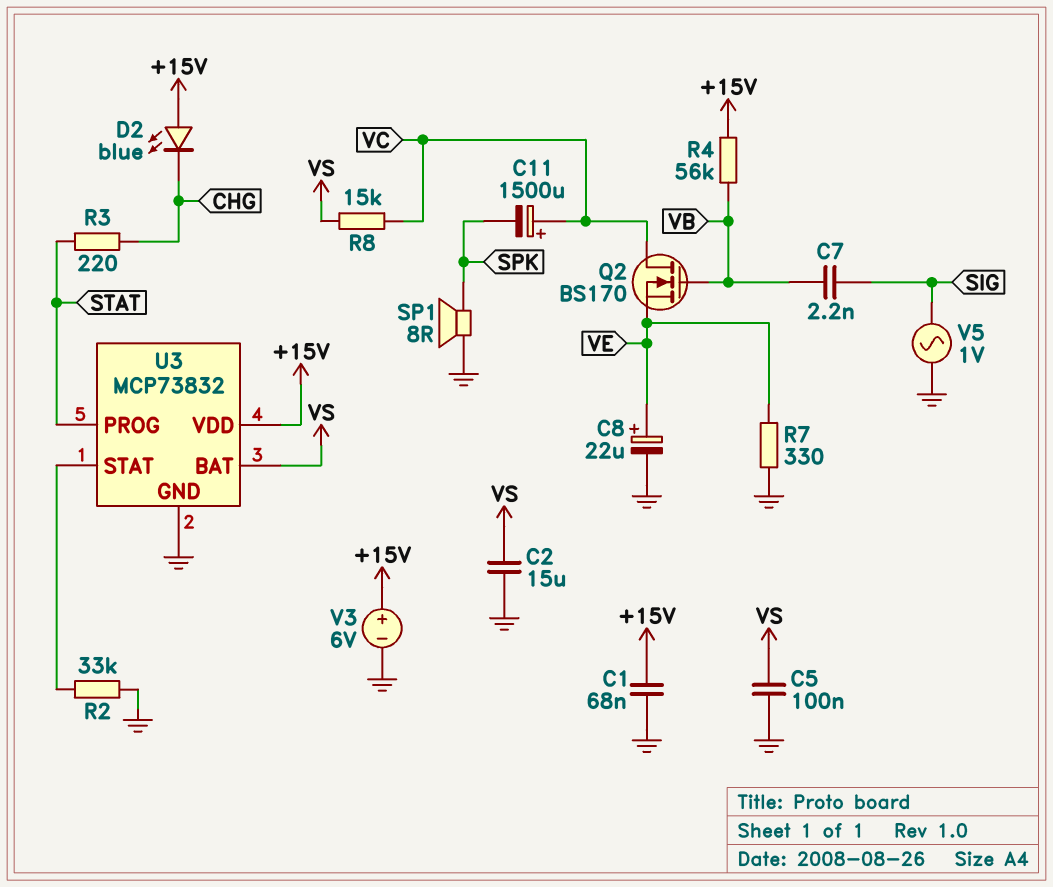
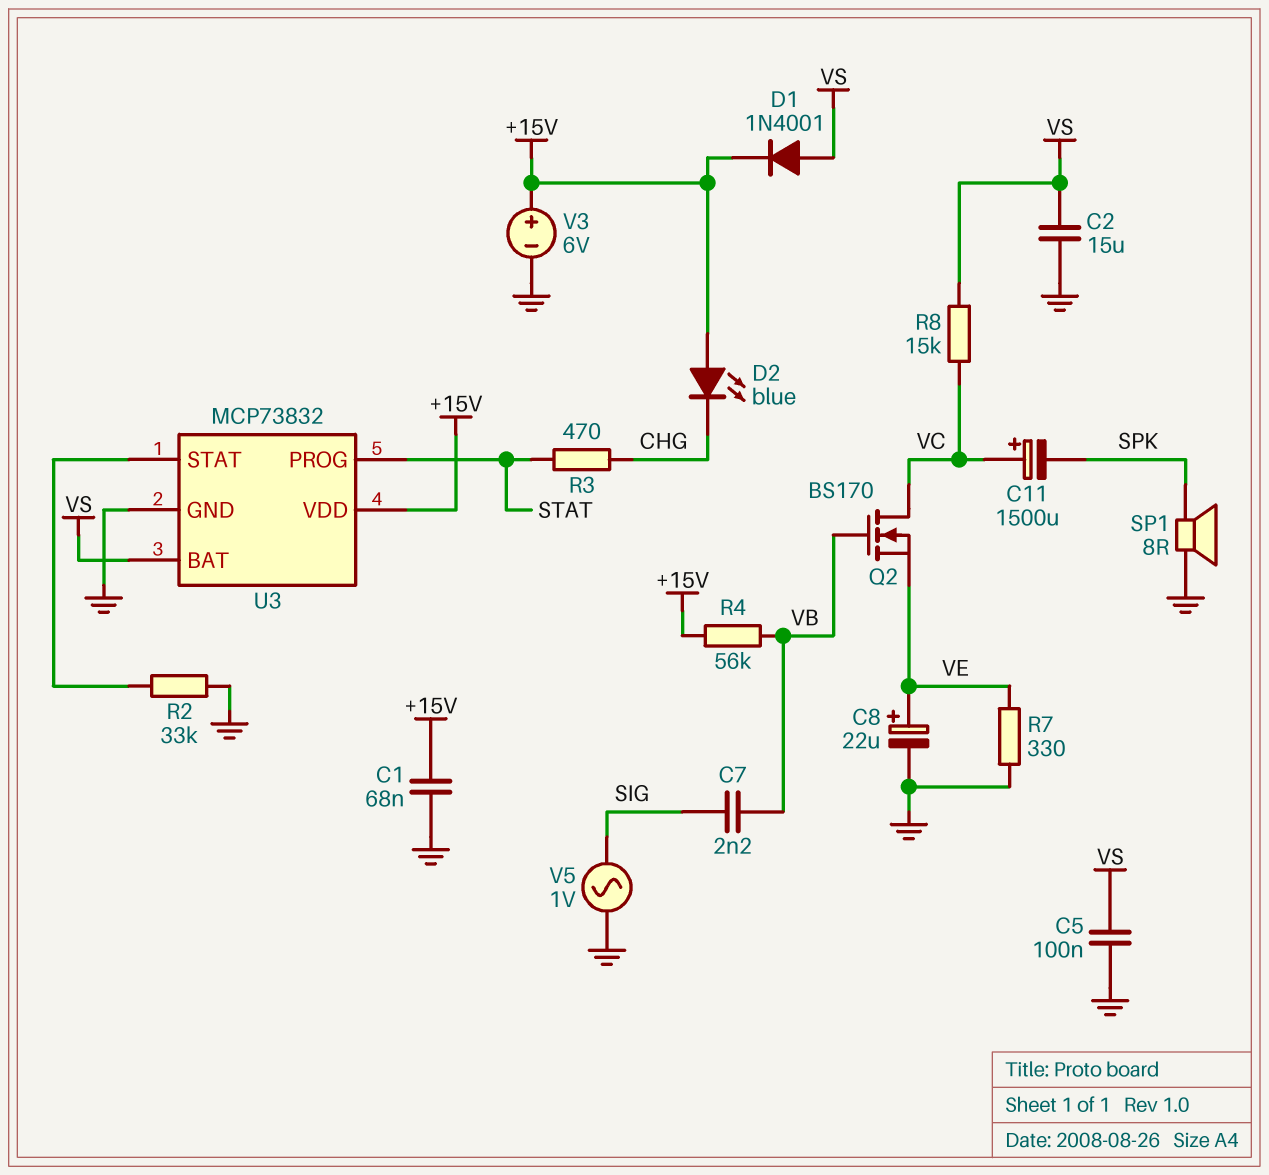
D1: none -> diode 1N4001 (A VS, K +15V)
R3: 220 (CHG, STAT) -> 470 (CHG, STAT)

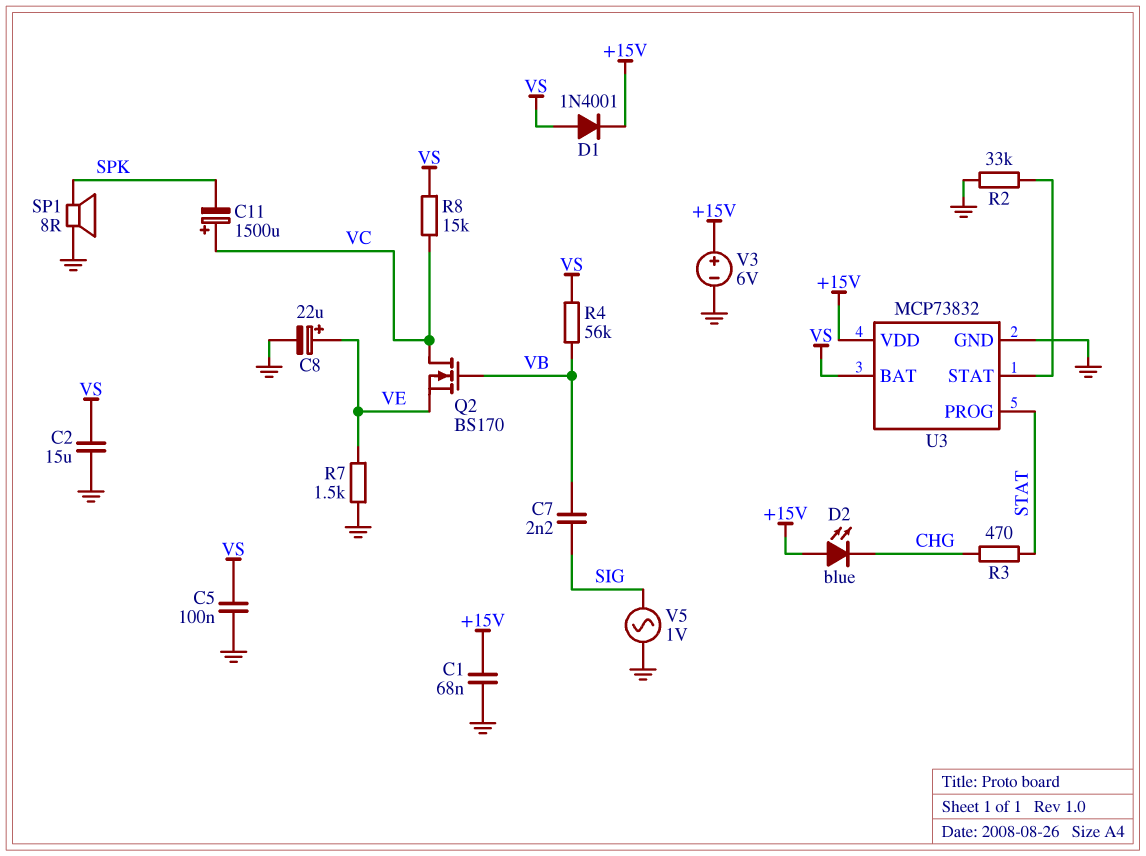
R4: 56k (+15V, VB) -> 56k (VB, VS)
R7: 330 (GND, VE) -> 1.5k (GND, VE)

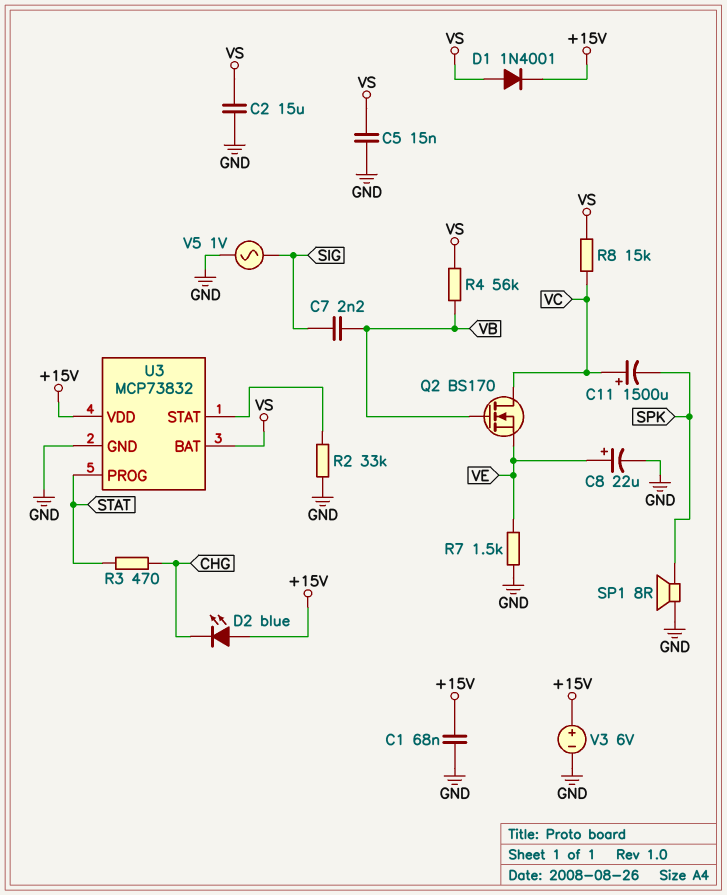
C5: 100nF (GND, VS) -> 15nF (GND, VS)

